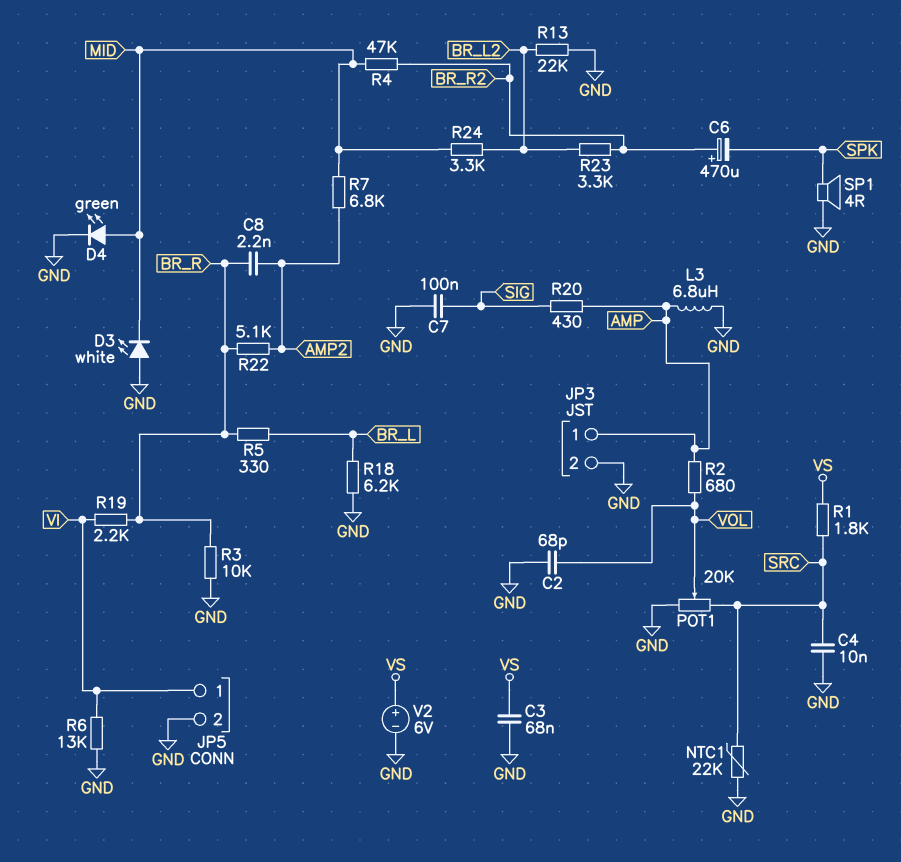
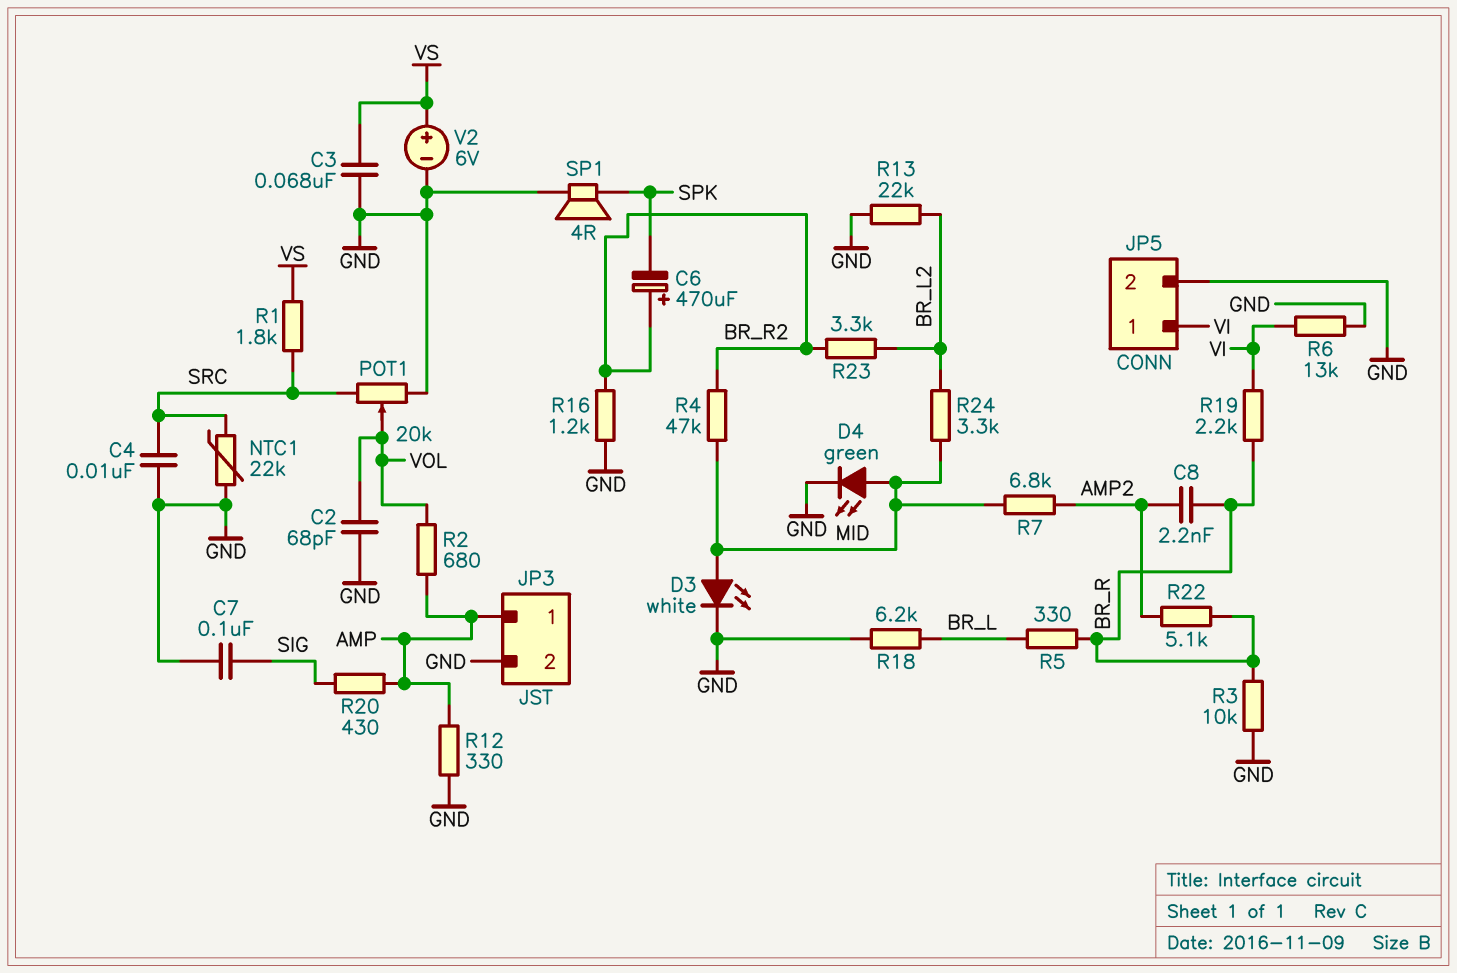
D3: LED white (A GND, K MID) -> LED white (A MID, K GND)
L3: 6.8uH (AMP, GND) -> none
R12: none -> 330 (AMP, GND)
R16: none -> 1.2k (BR_R2, GND)

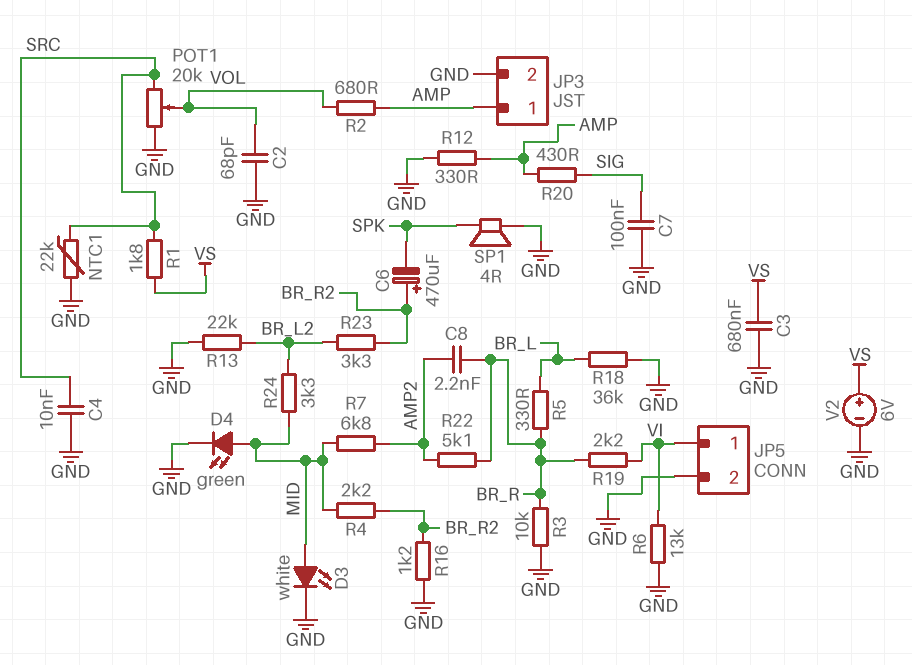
C3: 68nF (GND, VS) -> 680nF (GND, VS)
R4: 47k (BR_R2, MID) -> 2.2k (BR_R2, MID)
R18: 6.2k (BR_L, GND) -> 36k (BR_L, GND)

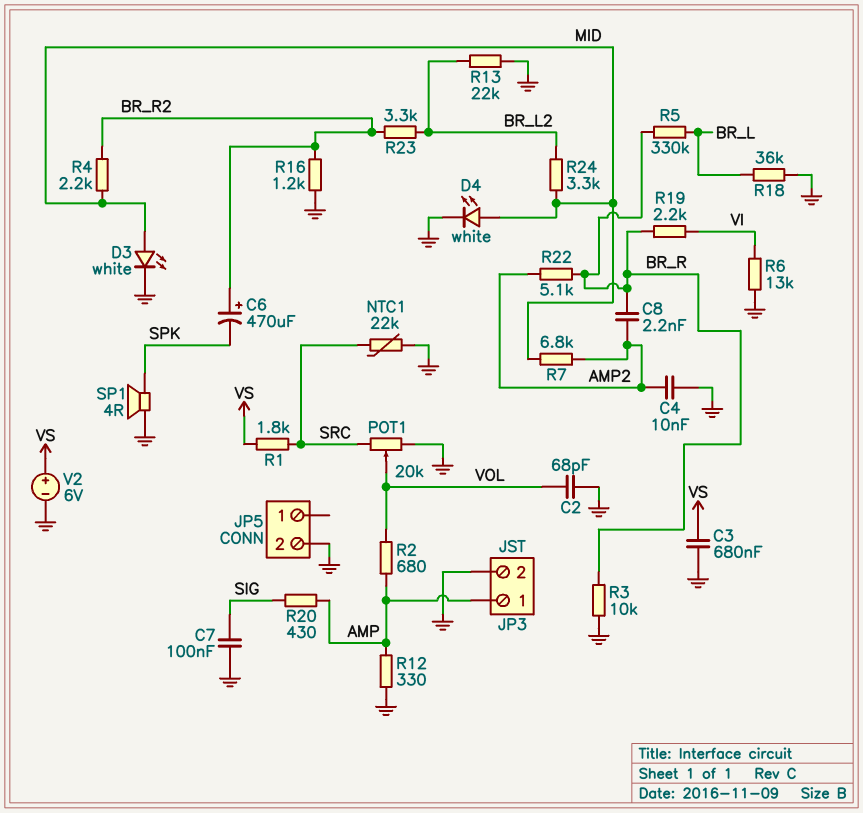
C4: 10nF (GND, SRC) -> 10nF (AMP2, GND)
D4: LED green (A MID, K GND) -> LED white (A MID, K GND)
JP5 pin 1: VI -> none
R5: 330 (BR_L, BR_R) -> 330k (BR_L, BR_R)

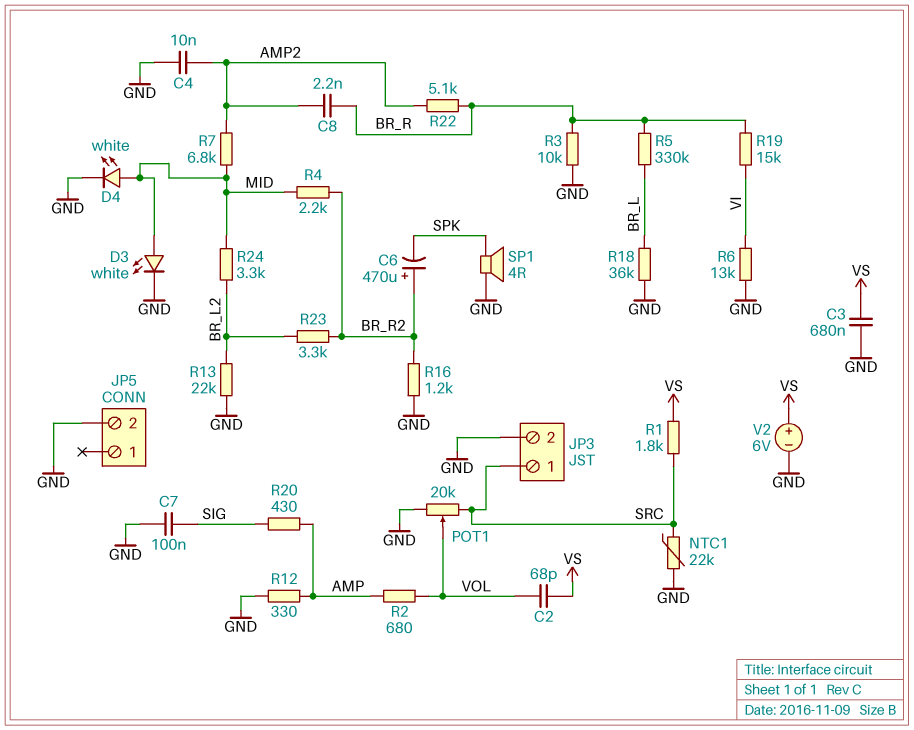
C2: 68pF (GND, VOL) -> 68pF (VOL, VS)
JP3 pin 1: AMP -> SRC
R19: 2.2k (BR_R, VI) -> 15k (BR_R, VI)

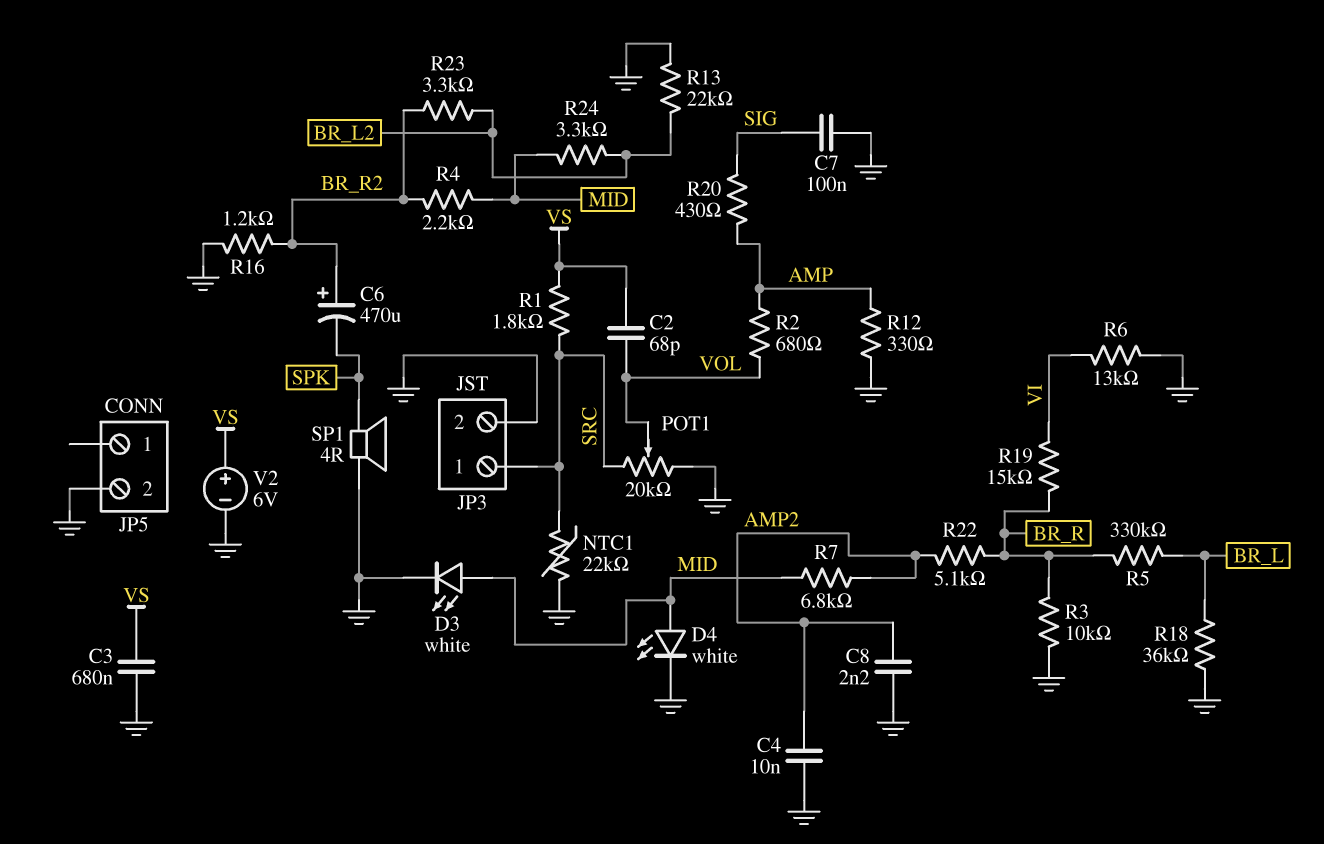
C8: 2.2nF (AMP2, BR_R) -> 2.2nF (AMP2, GND)

